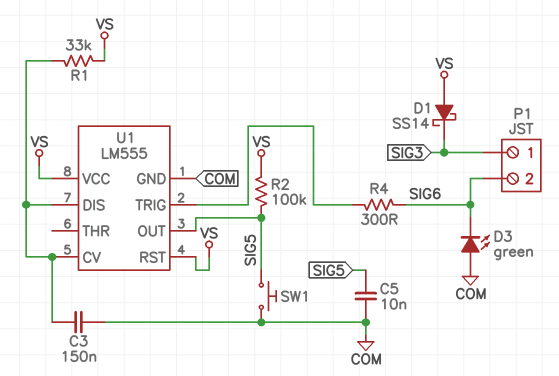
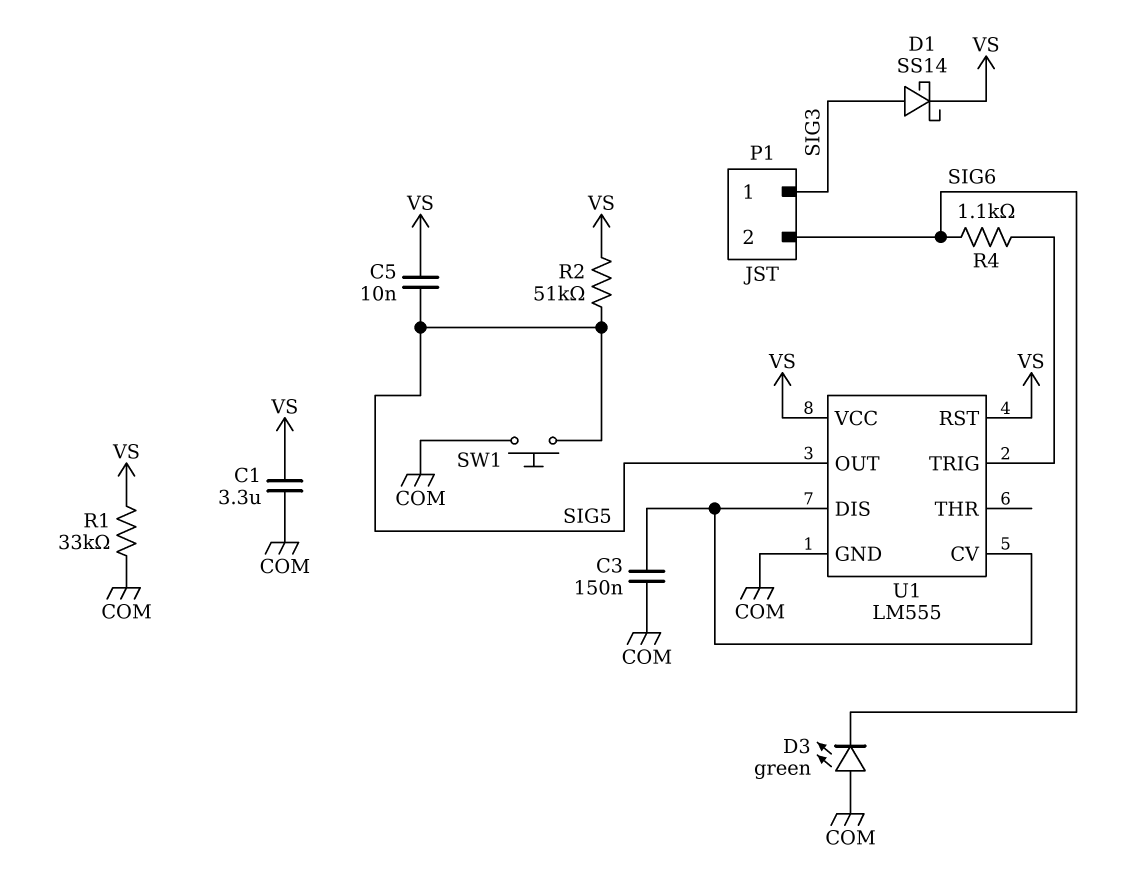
C1: none -> 3.3uF (COM, VS)
C5: 10nF (COM, SIG5) -> 10nF (SIG5, VS)
D1: schottky SS14 (A VS, K SIG3) -> schottky SS14 (A SIG3, K VS)
R1: 33k (U1/CV, VS) -> 33k (COM, VS)
R2: 100k (SIG5, VS) -> 51k (SIG5, VS)
R4: 300 (SIG6, U1/TRIG) -> 1.1k (SIG6, U1/TRIG)

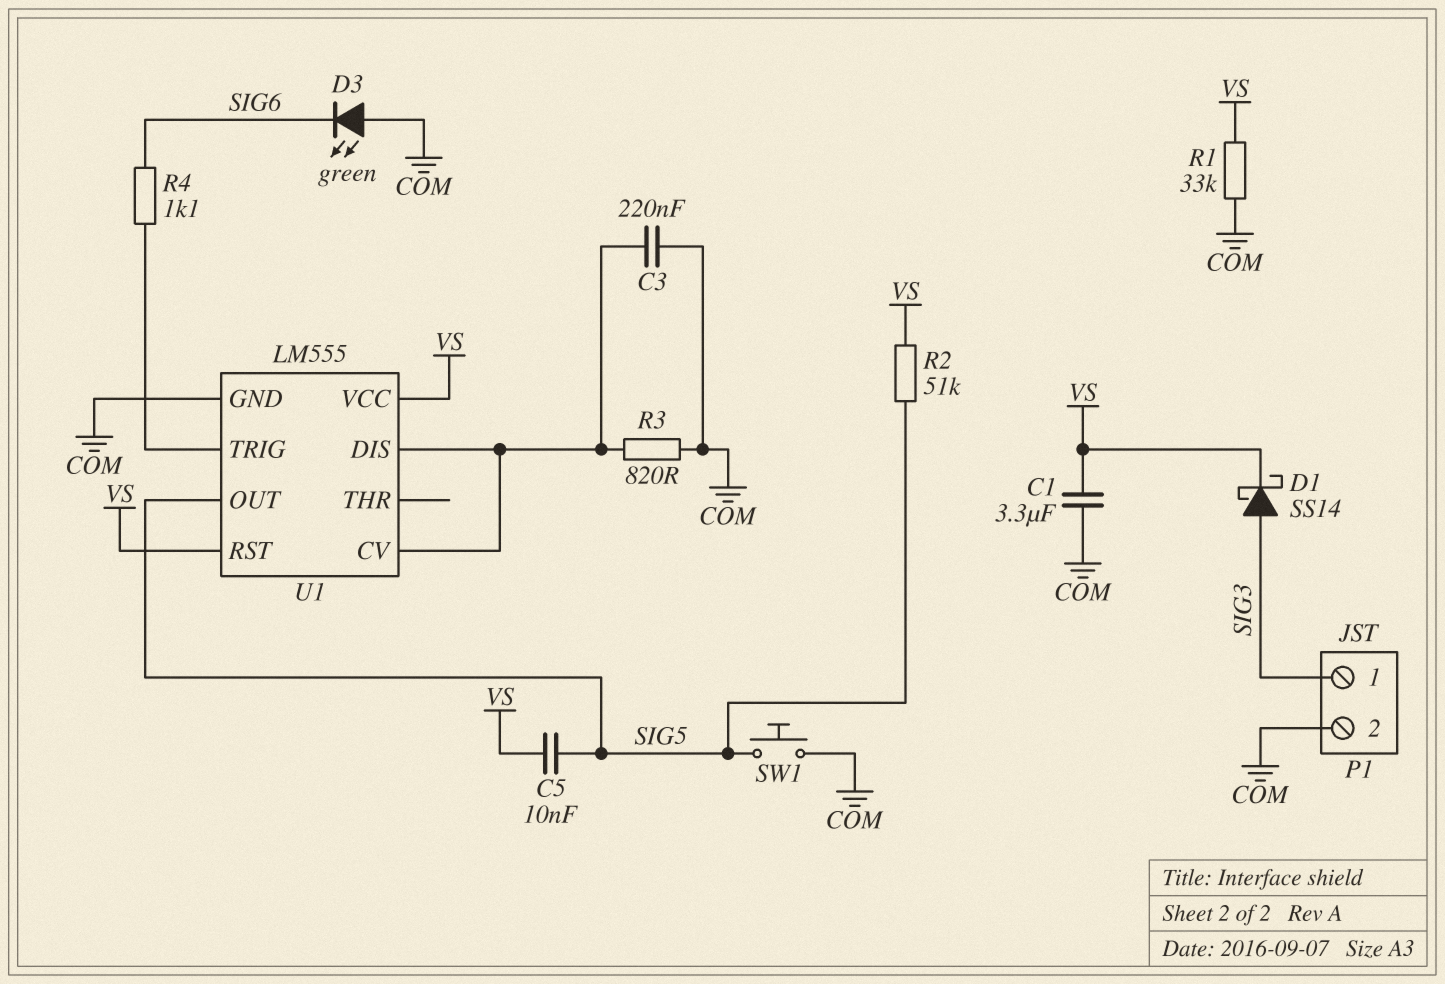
C3: 150nF (COM, U1/CV) -> 220nF (COM, U1/CV)
P1 pin 2: SIG6 -> COM
R3: none -> 820 (COM, U1/CV)

